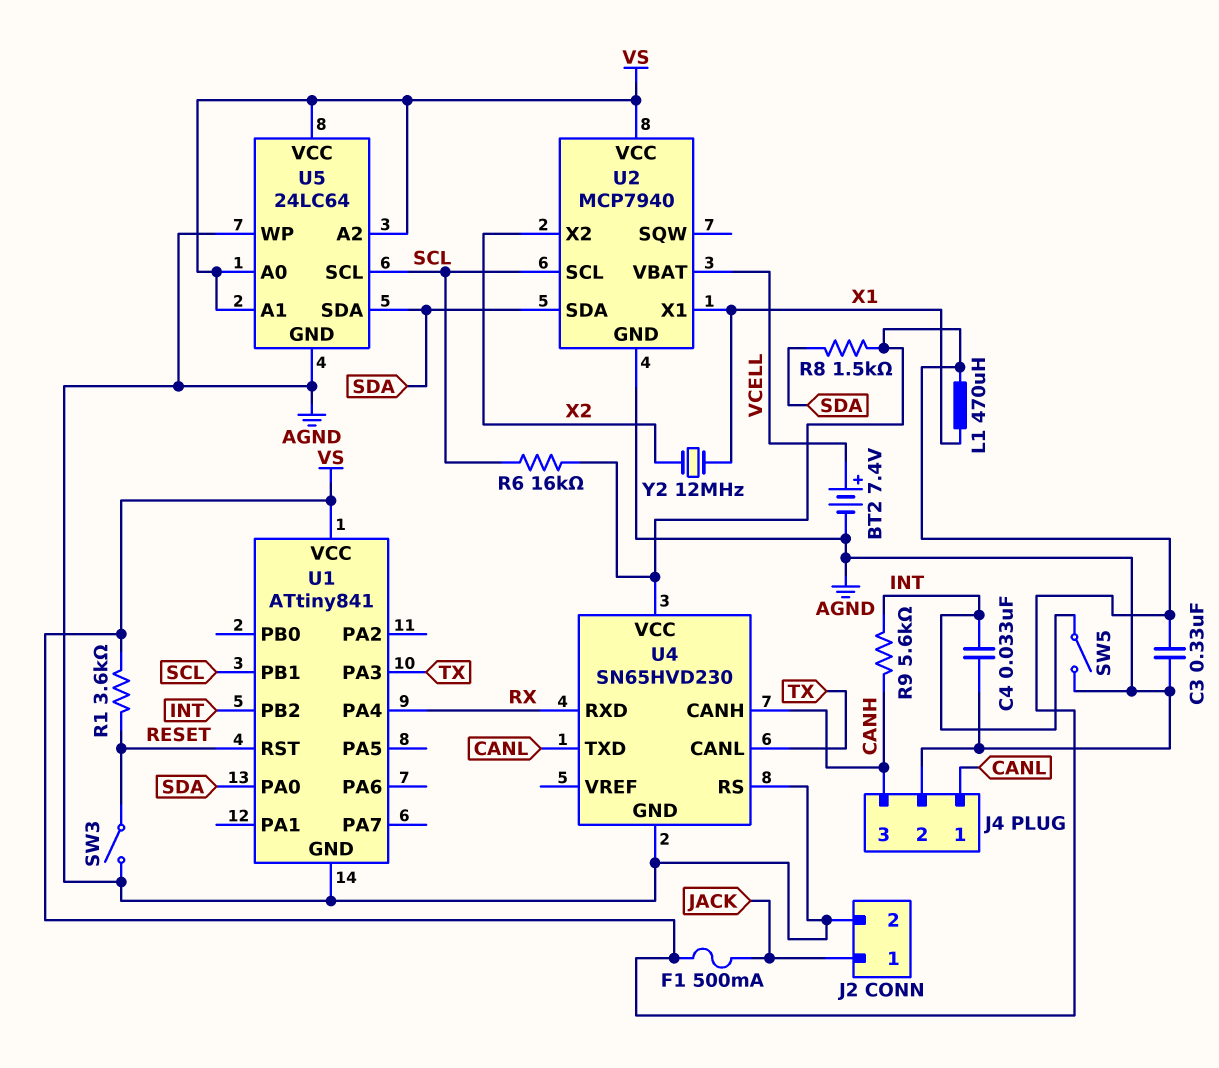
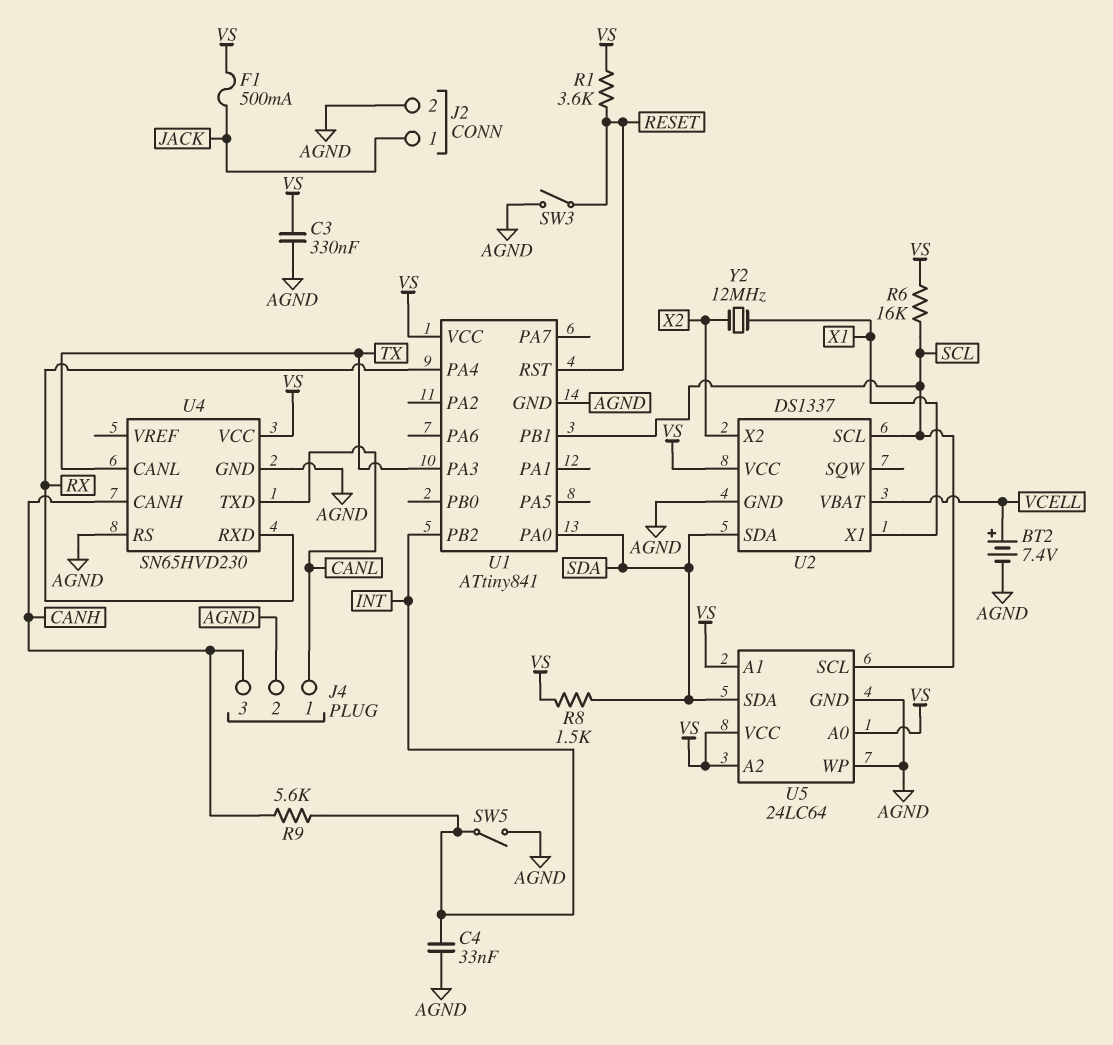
L1: 470uH (VS, X1) -> none
U2: MCP7940 -> DS1337

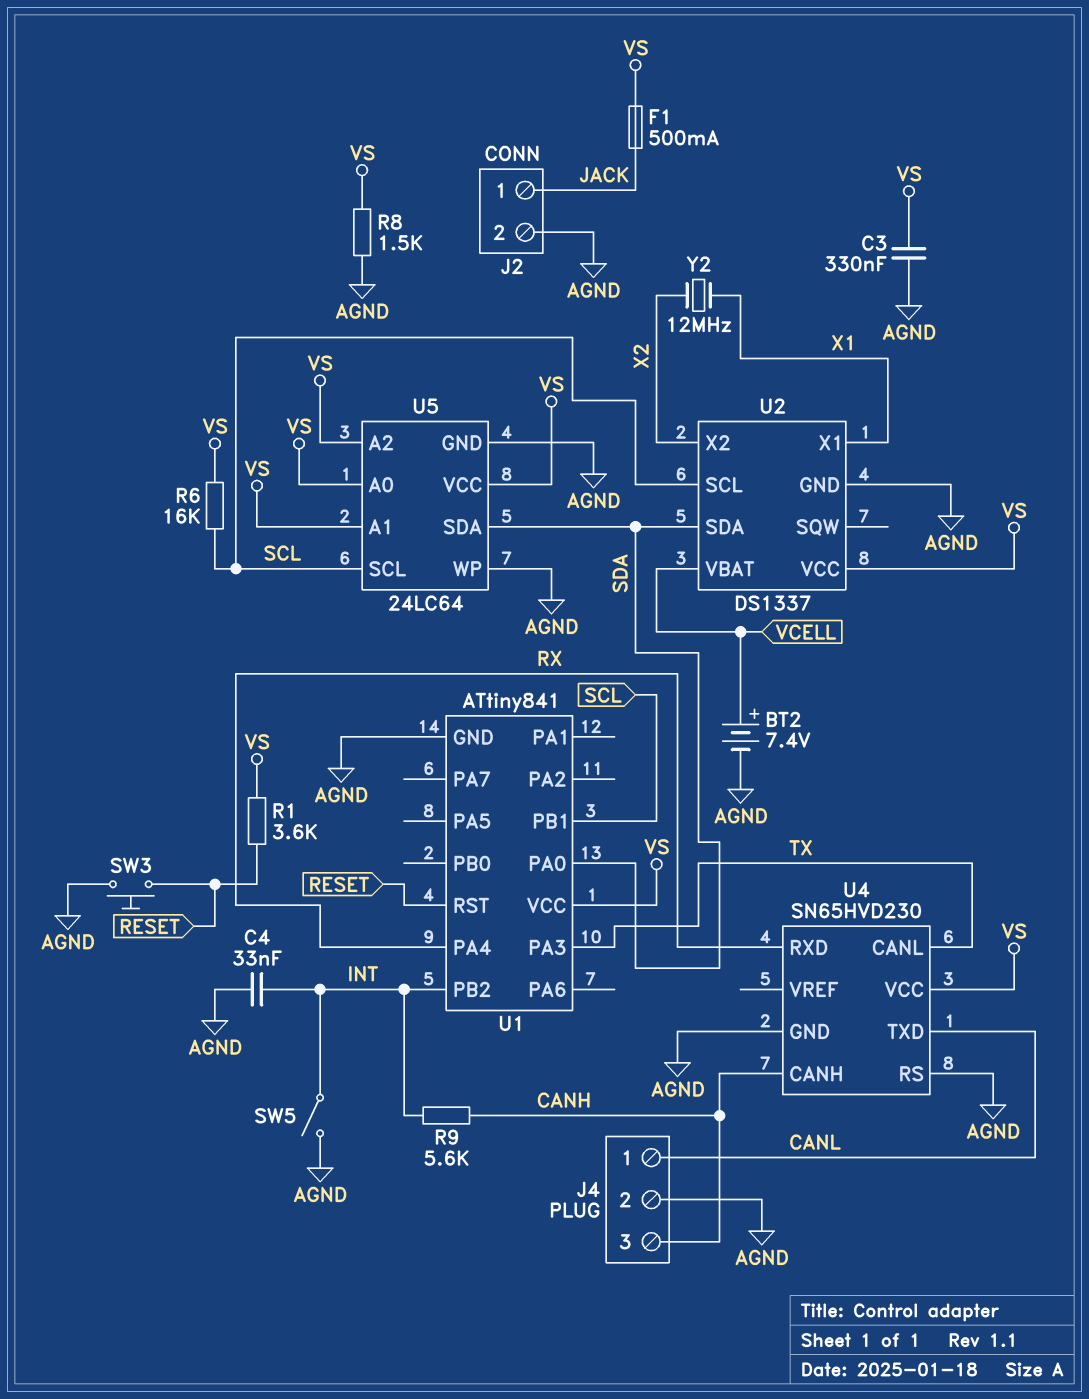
R8: 1.5k (SDA, VS) -> 1.5k (AGND, VS)
SW3: switch (AGND, RESET) -> button (AGND, RESET)

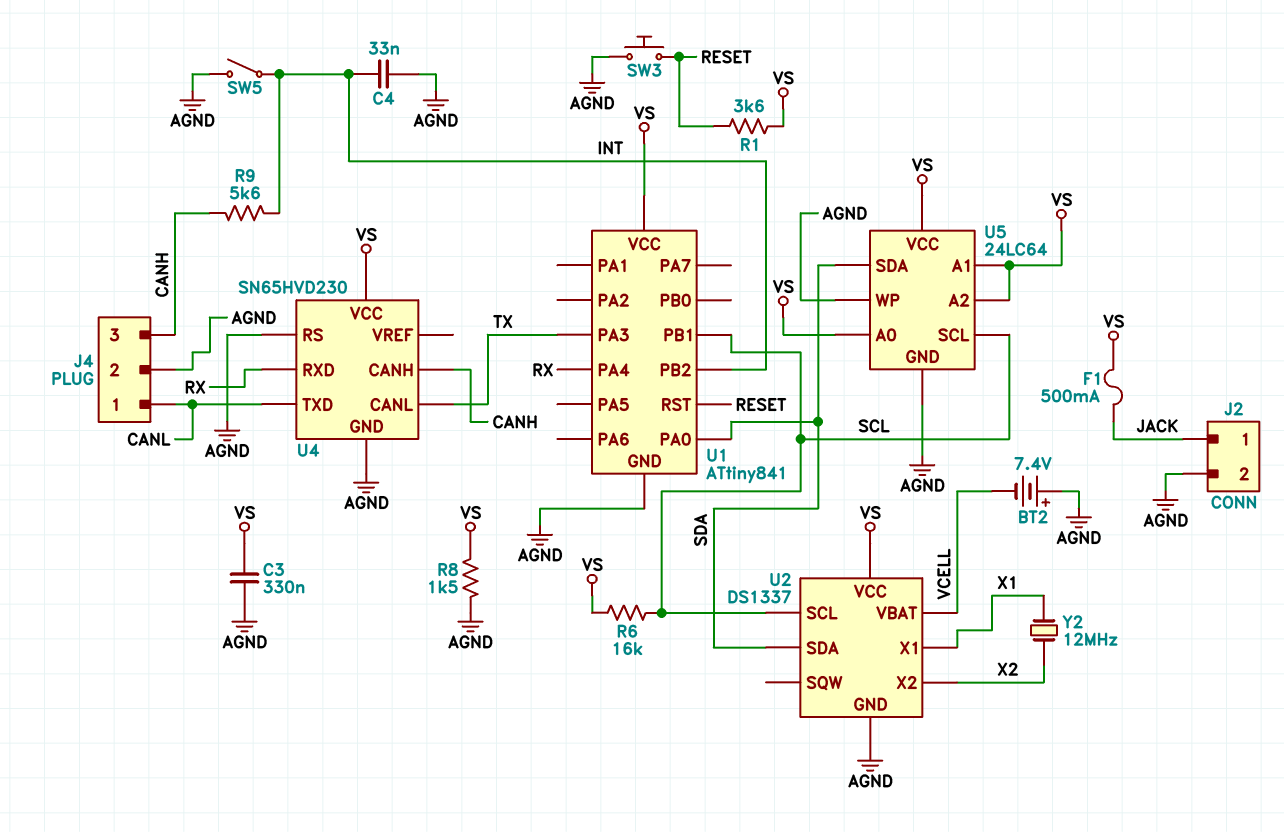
BT2: 7.4V (plus VCELL, minus AGND) -> 7.4V (plus AGND, minus VCELL)

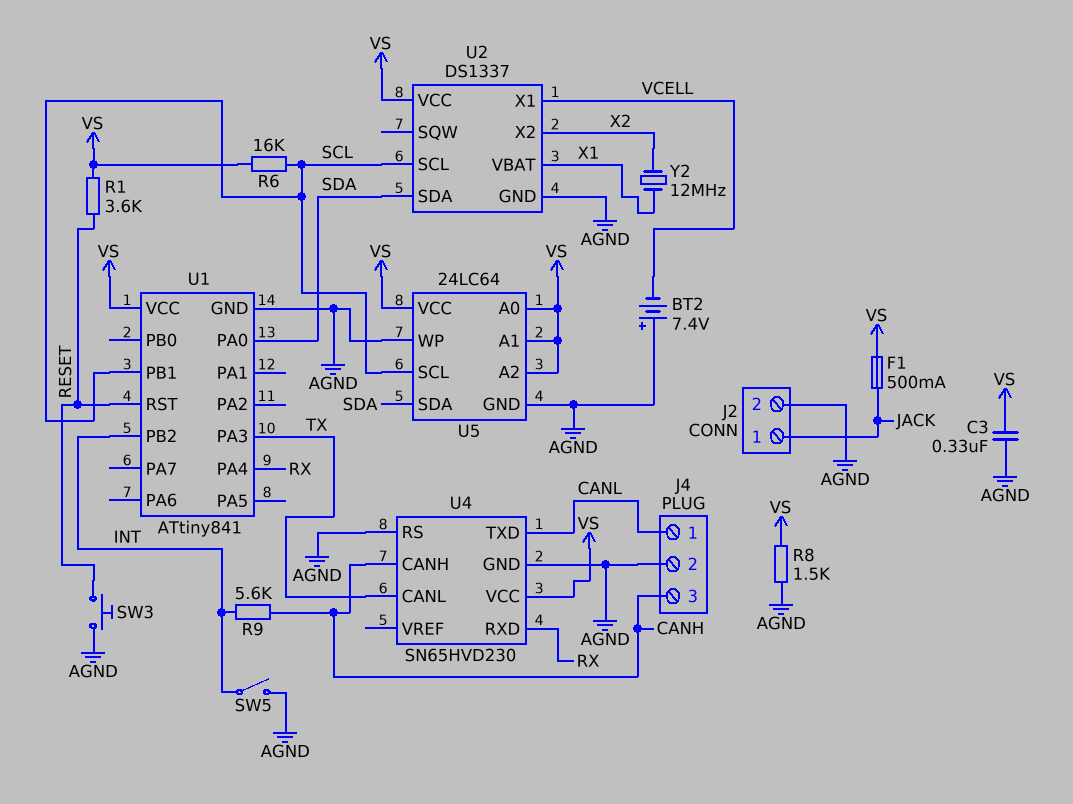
C4: 33nF (AGND, INT) -> none
U2 pin VBAT: VCELL -> X1
U2 pin X1: X1 -> VCELL

